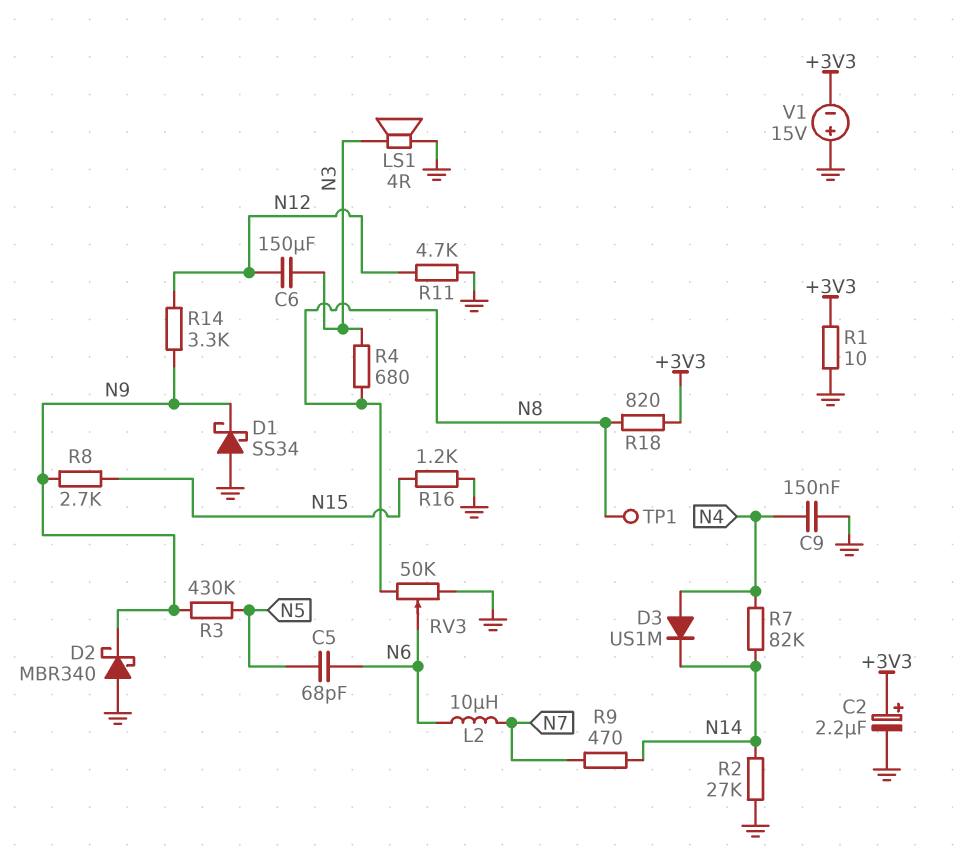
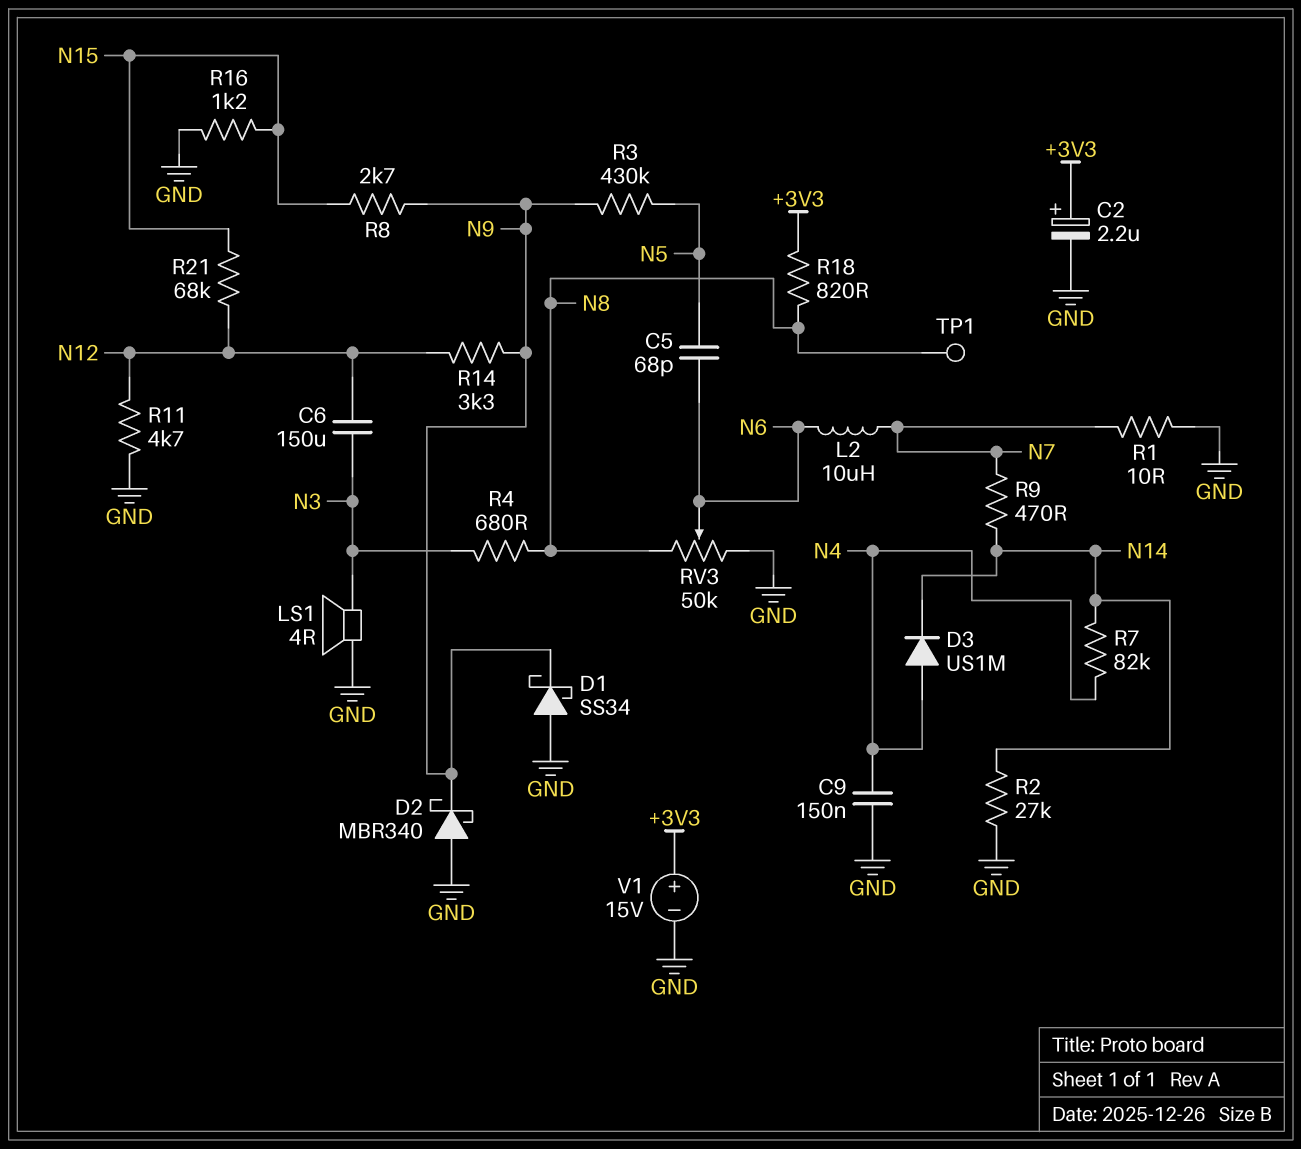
R1: 10 (+3V3, GND) -> 10 (GND, N7)
R21: none -> 68k (N12, N15)
V1: 15V (plus GND, minus +3V3) -> 15V (plus +3V3, minus GND)

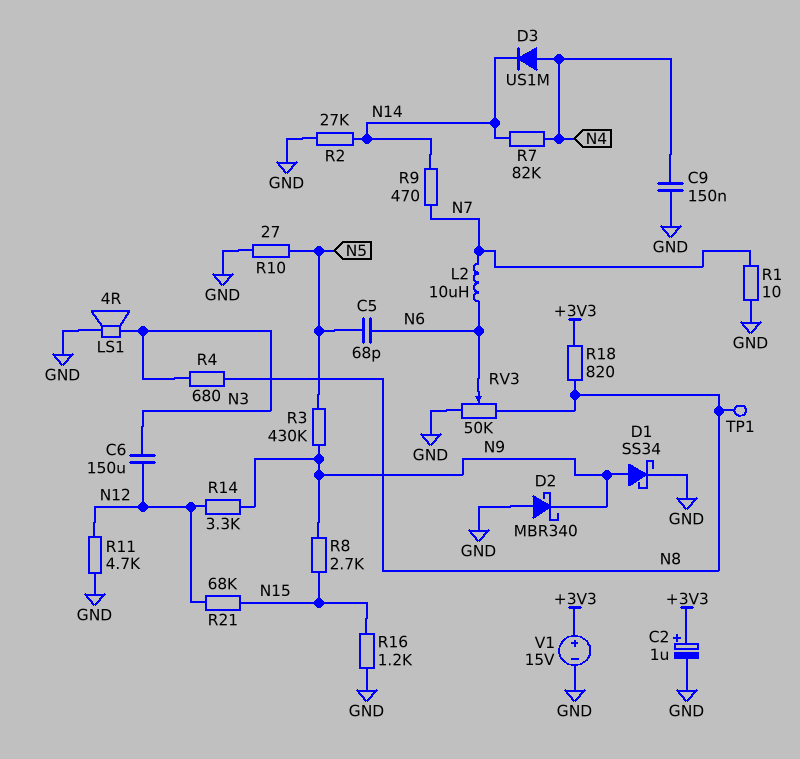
C2: 2.2uF (plus +3V3, minus GND) -> 1uF (plus +3V3, minus GND)
D1: schottky SS34 (A GND, K N9) -> schottky SS34 (A N9, K GND)
R10: none -> 27 (GND, N5)

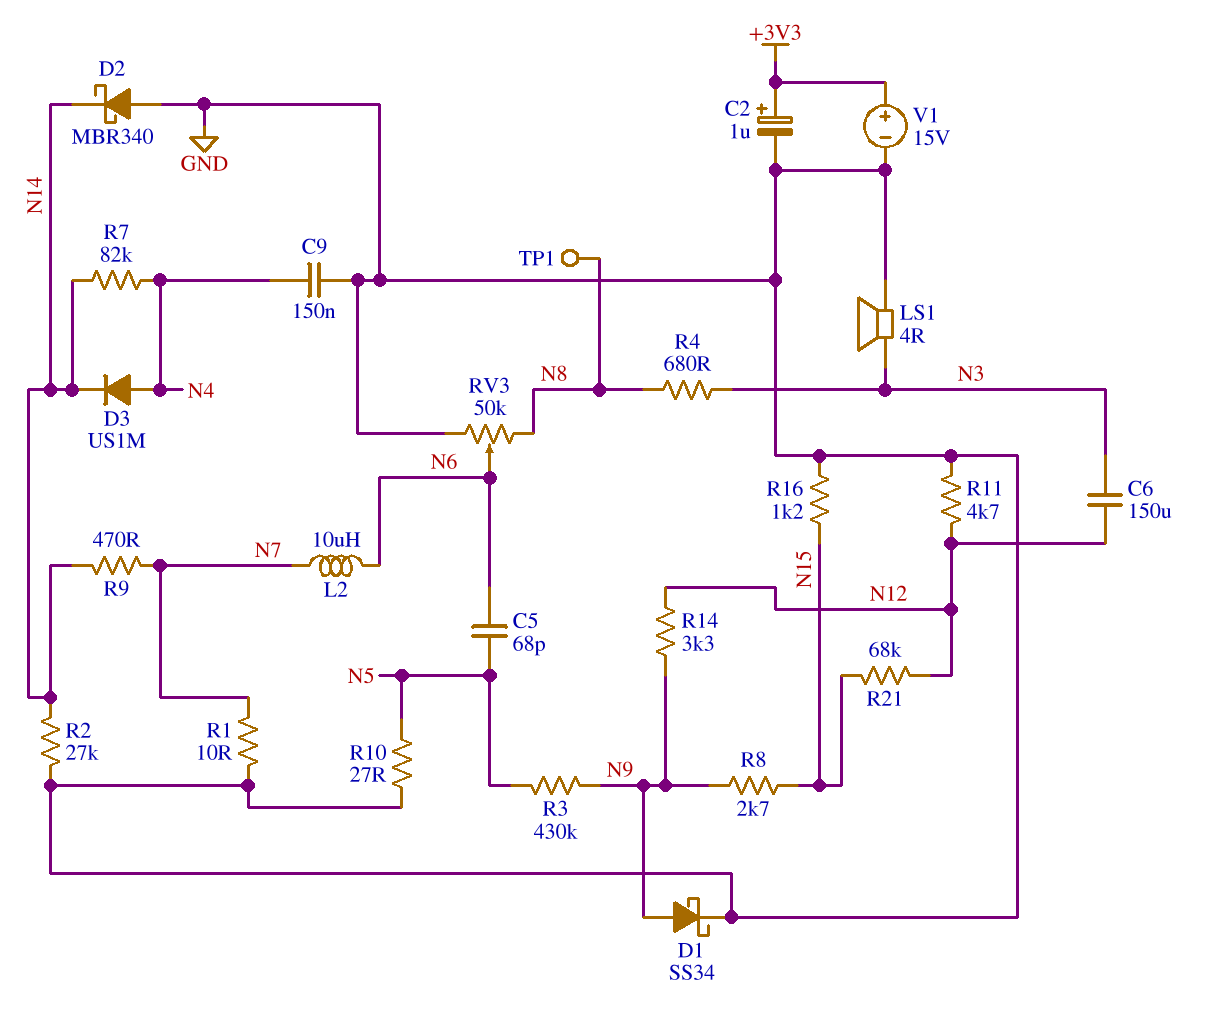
D2: schottky MBR340 (A GND, K N9) -> schottky MBR340 (A GND, K N14)
R18: 820 (+3V3, N8) -> none

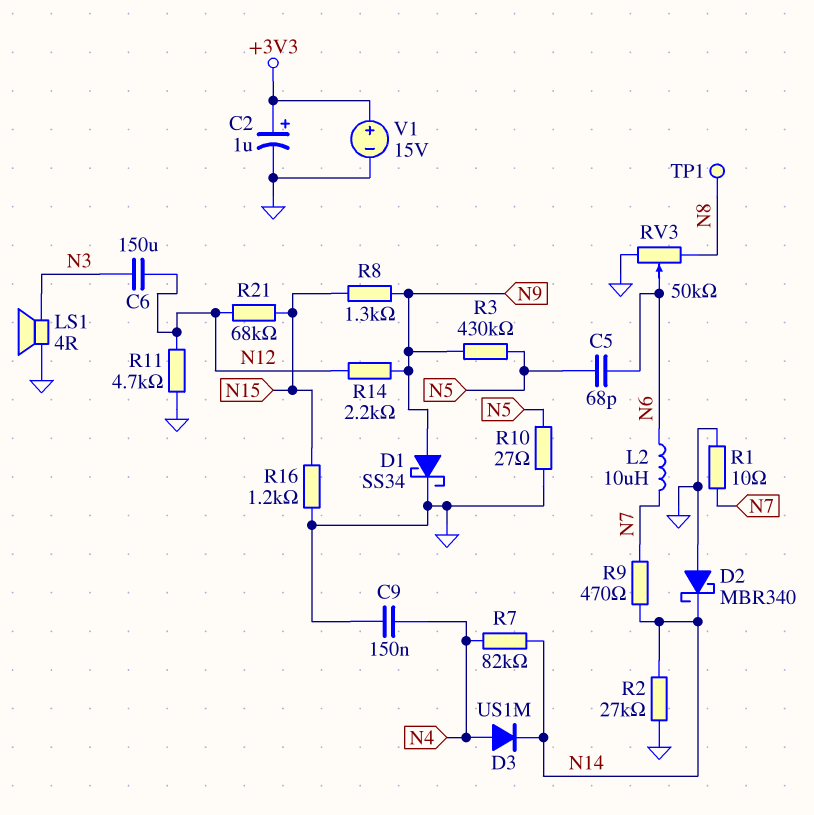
R4: 680 (N3, N8) -> none
R8: 2.7k (N9, N15) -> 1.3k (N9, N15)
R14: 3.3k (N9, N12) -> 2.2k (N9, N12)

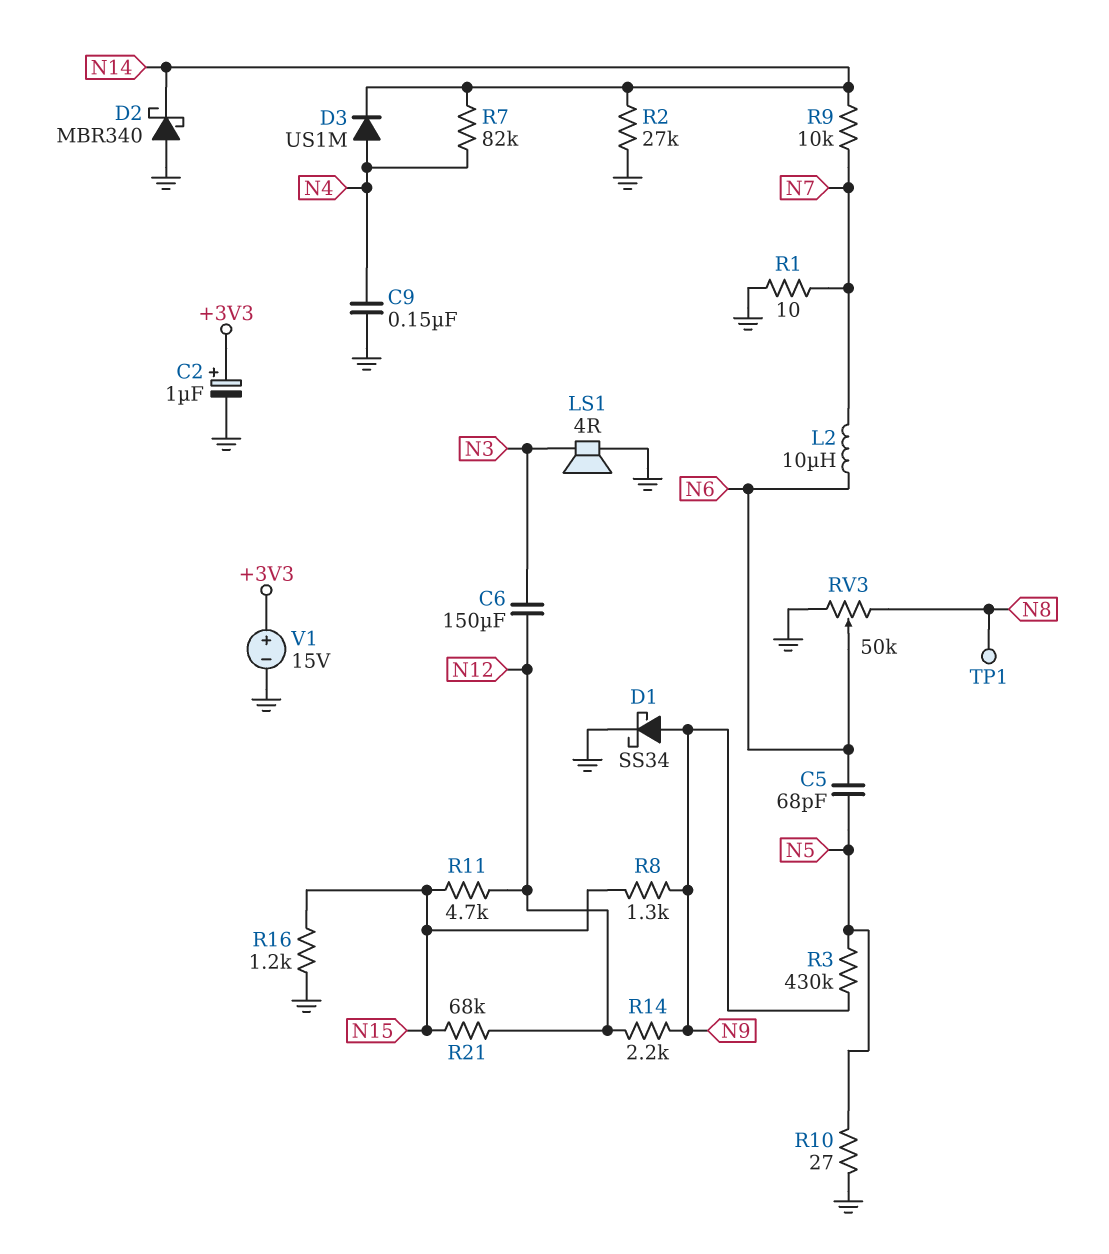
R9: 470 (N7, N14) -> 10k (N7, N14)
R11: 4.7k (GND, N12) -> 4.7k (N12, N15)

